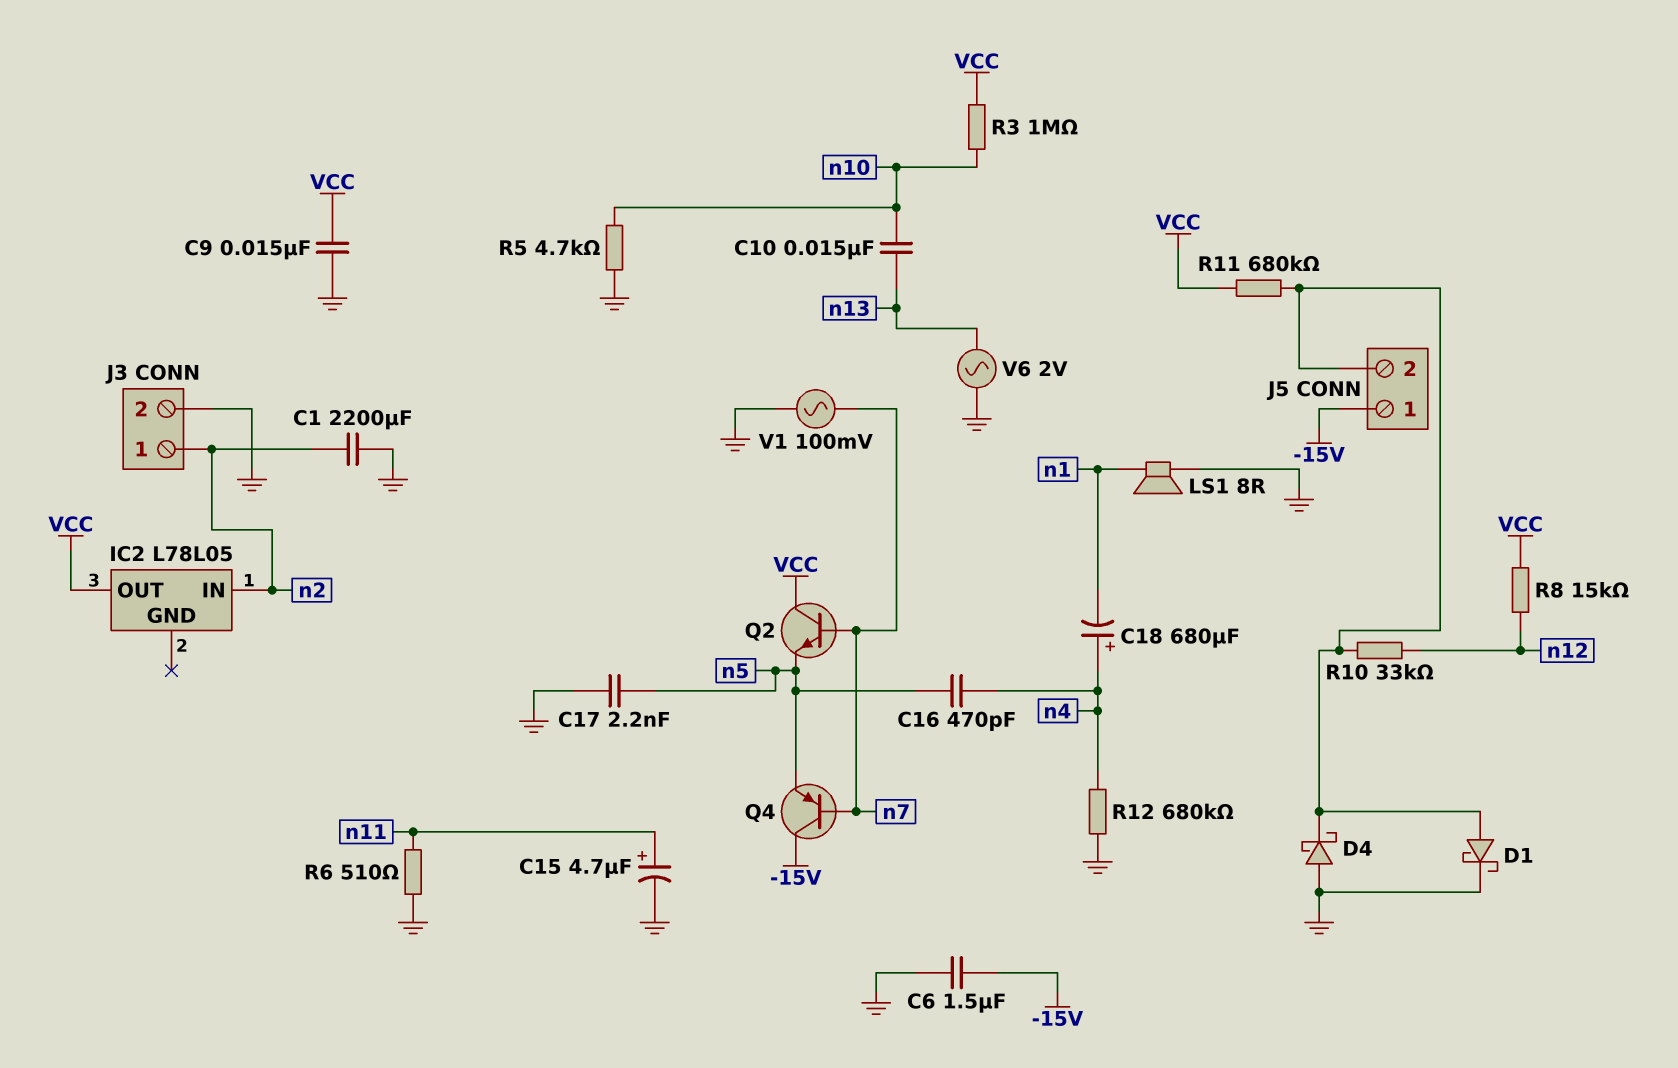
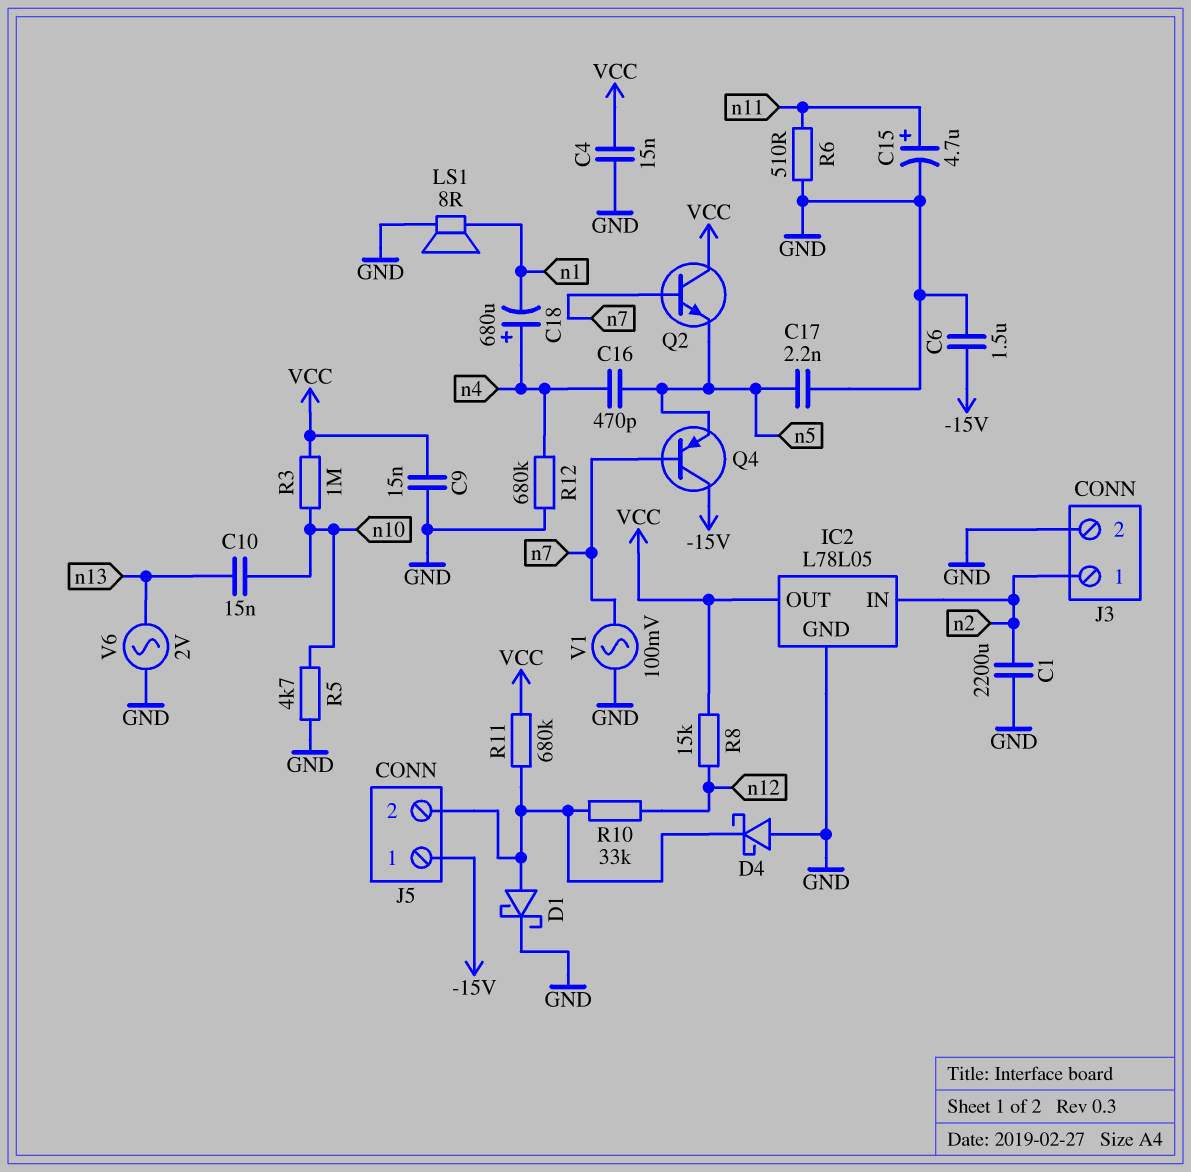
C4: none -> 15nF (GND, VCC)
IC2 pin GND: none -> GND

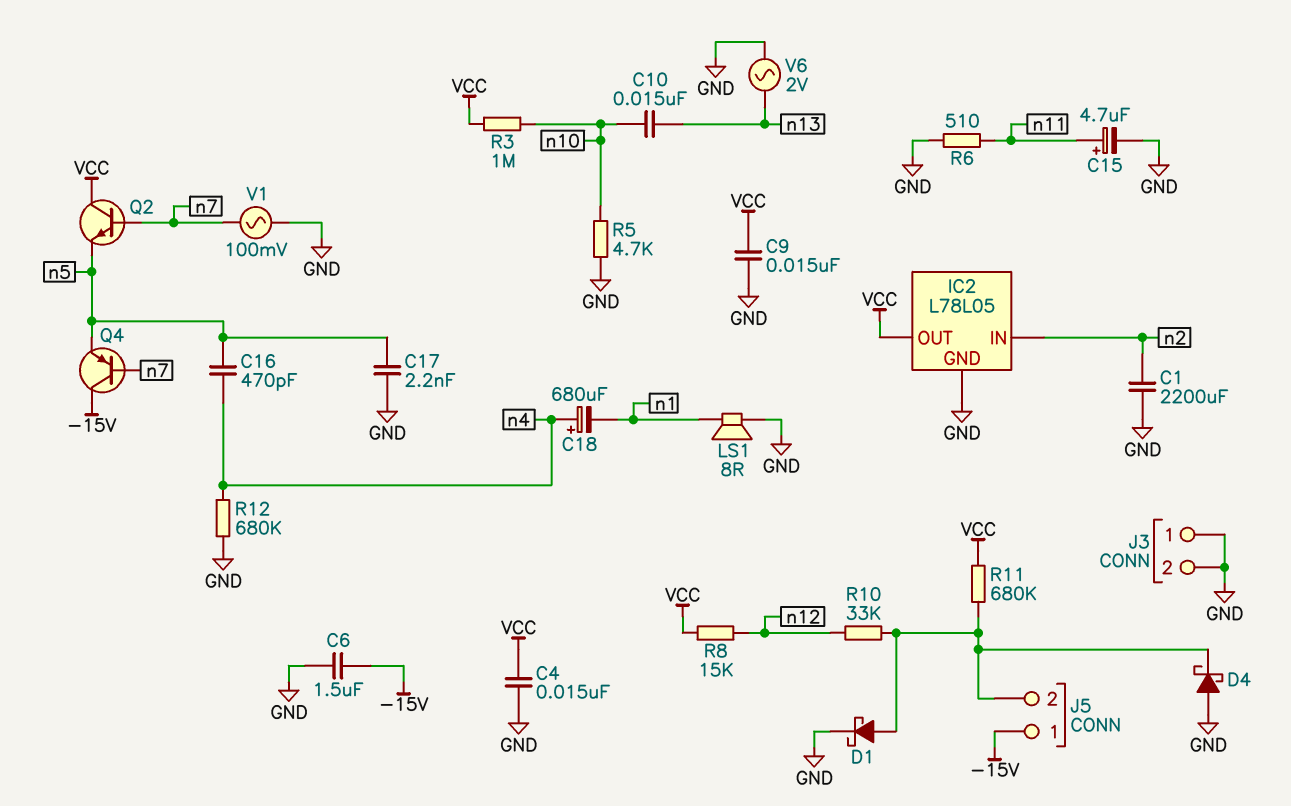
J3 pin 1: n2 -> GND

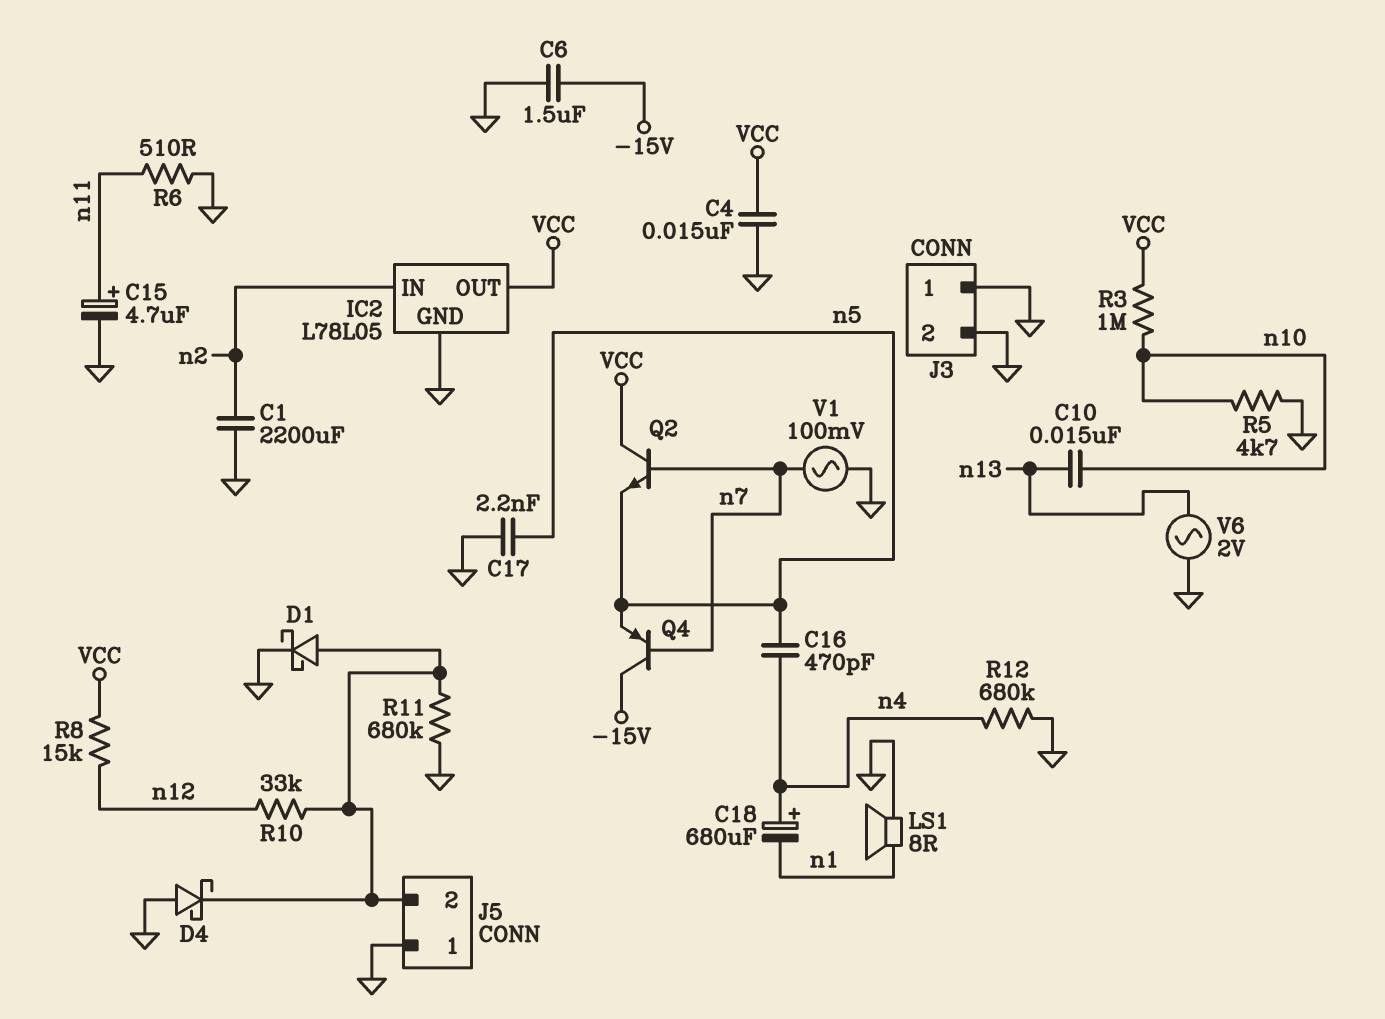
C9: 15nF (GND, VCC) -> none
J5 pin 1: -15V -> GND
R11: 680k (J5/2, VCC) -> 680k (GND, J5/2)

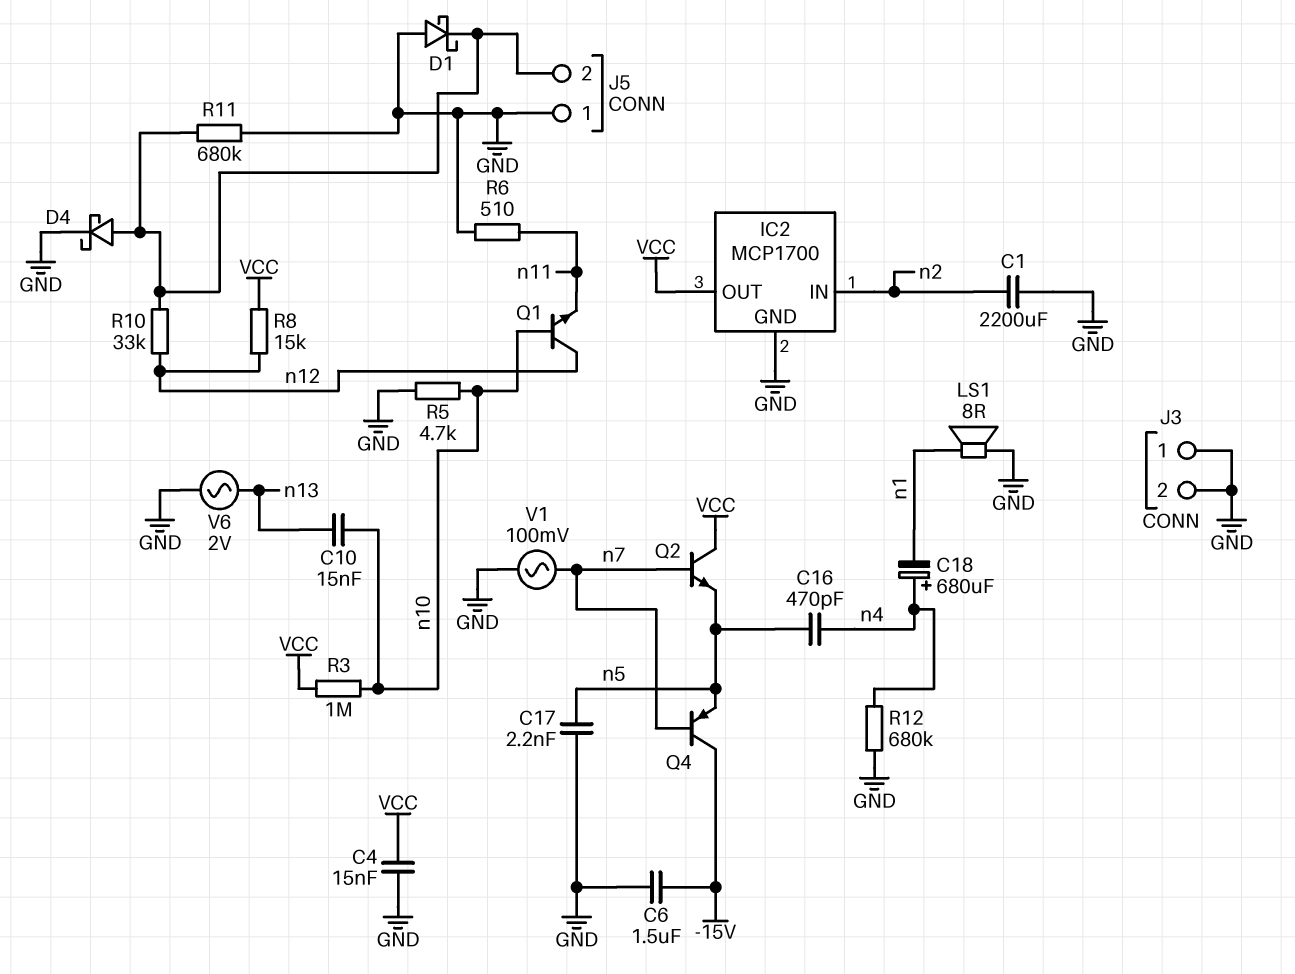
C15: 4.7uF (plus n11, minus GND) -> none
D1: schottky (A J5/2, K GND) -> schottky (A GND, K J5/2)
D4: schottky (A GND, K J5/2) -> schottky (A J5/2, K GND)
IC2: L78L05 -> MCP1700
Q1: none -> NPN (B n10, C n12, E n11)

